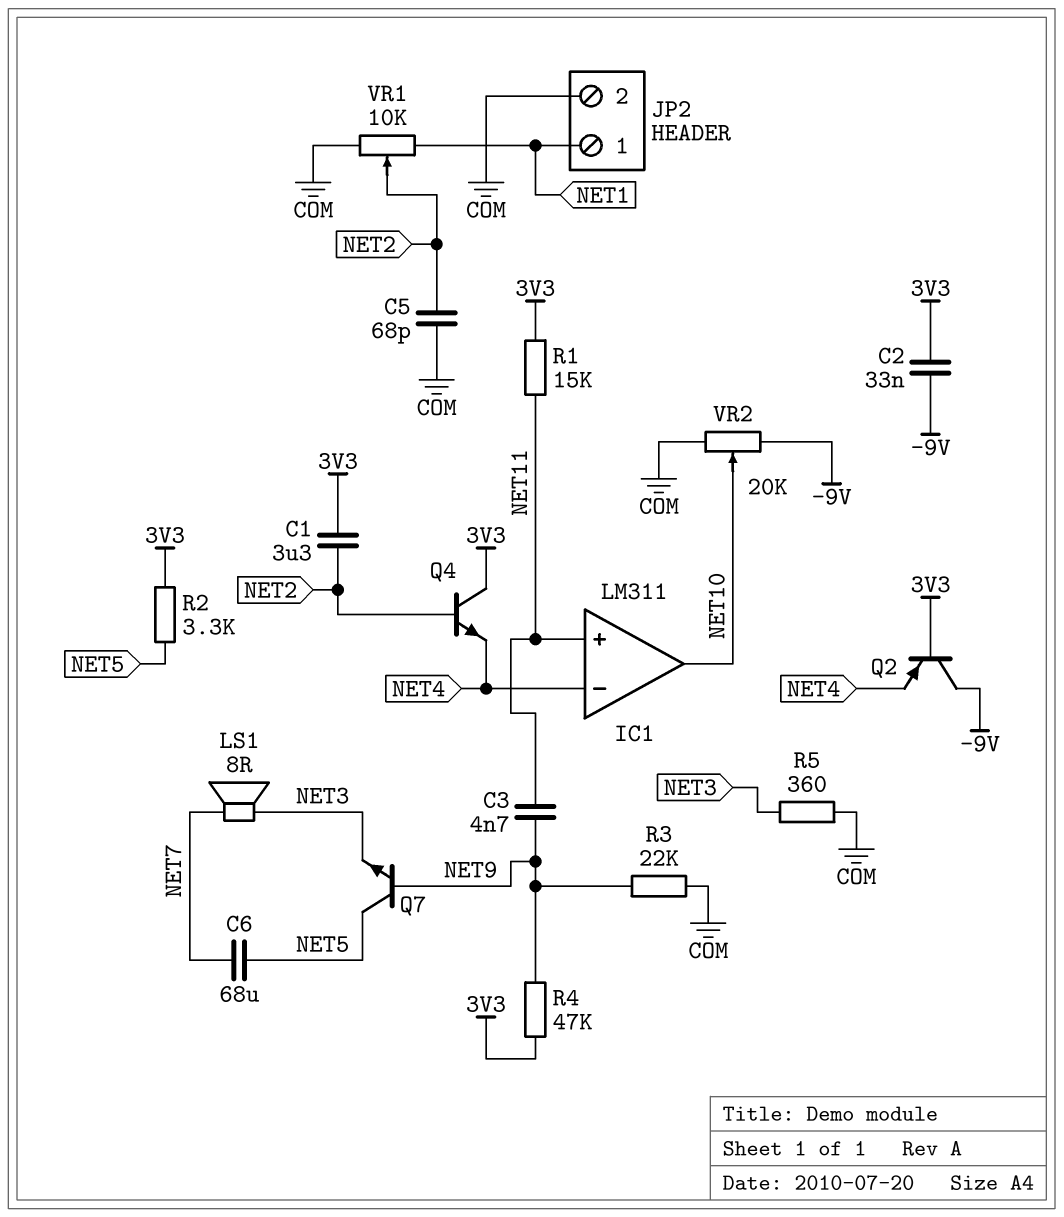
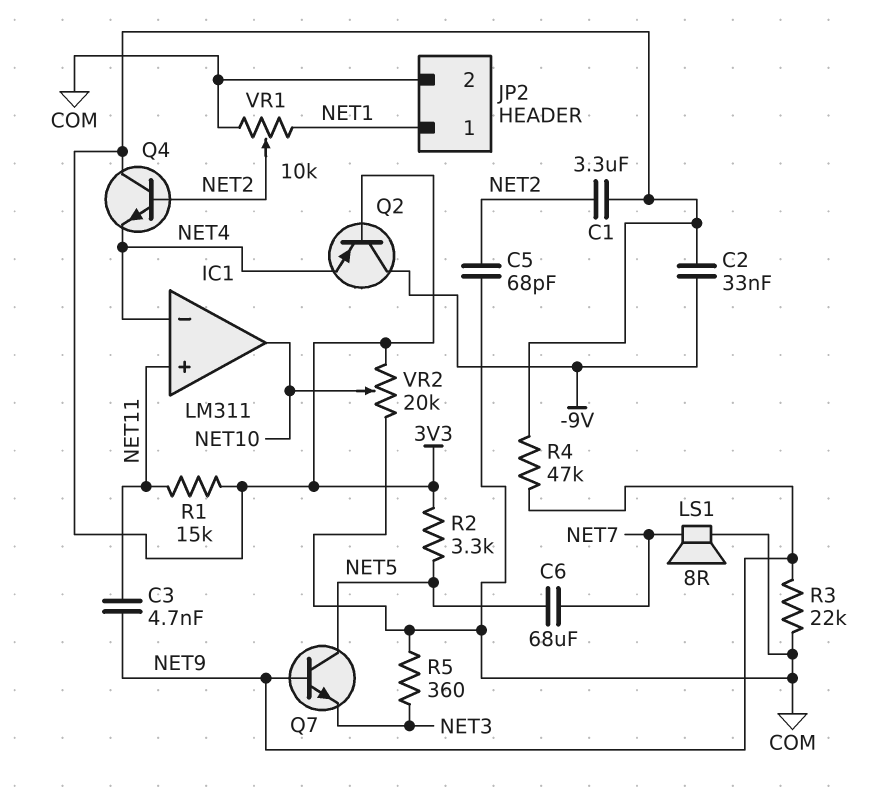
LS1: speaker 8R (NET3, NET7) -> speaker 8R (COM, NET7)
VR2: 20k (-9V, COM, wiper NET10) -> 20k (3V3, COM, wiper NET10)

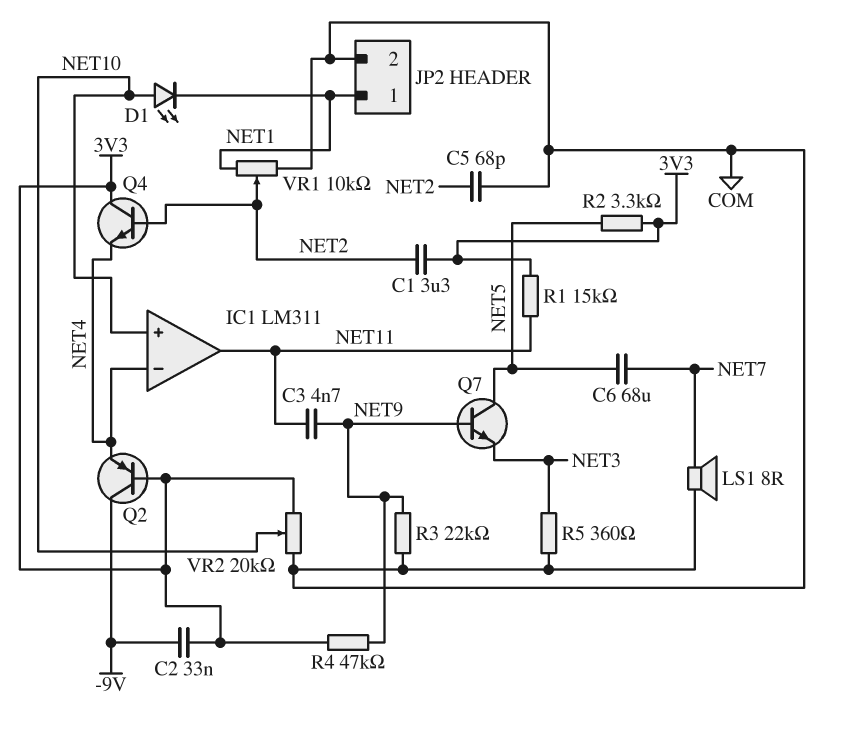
D1: none -> LED (A NET10, K NET1)
IC1 pin in+: NET11 -> NET10
IC1 pin out: NET10 -> NET11

